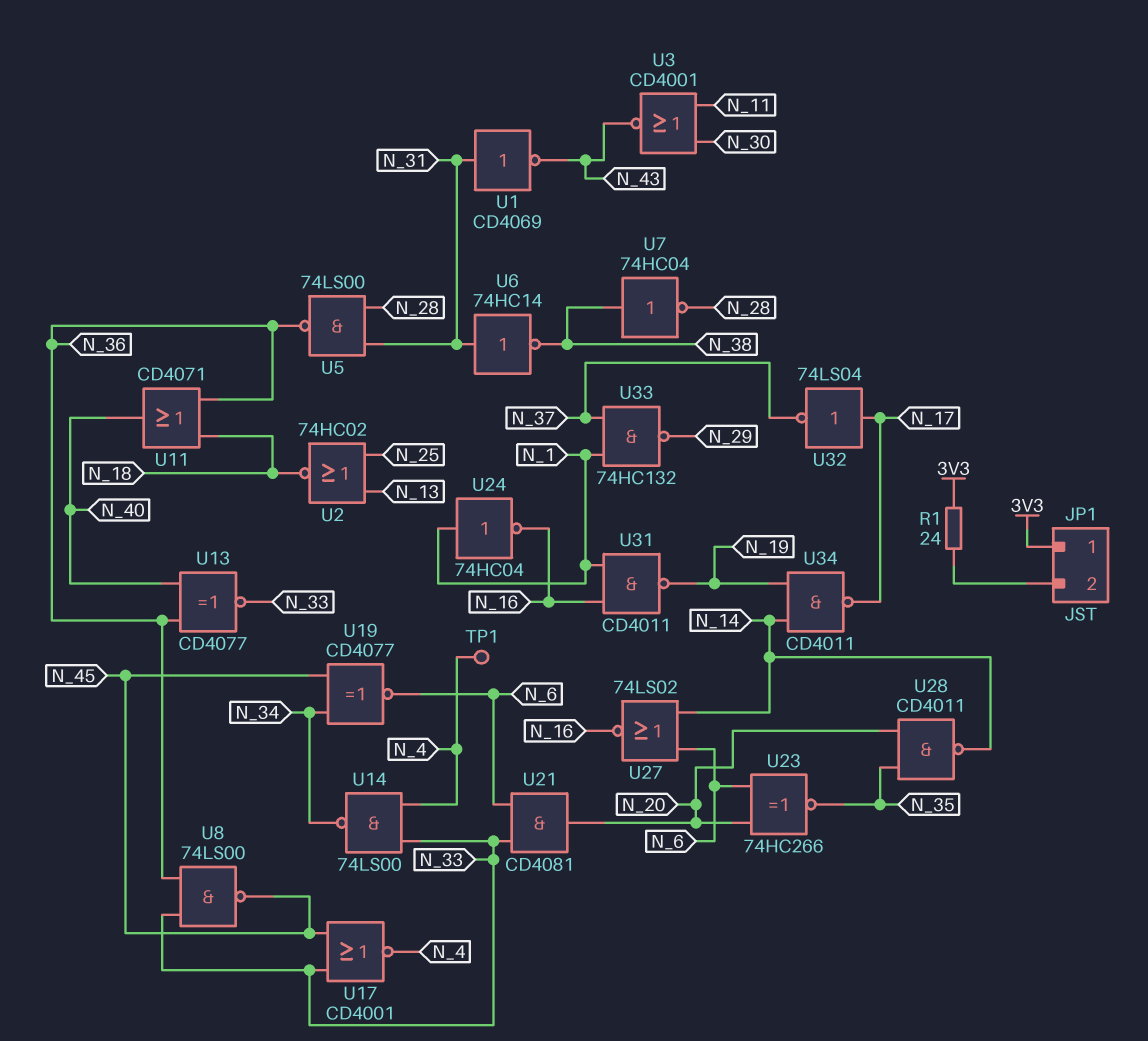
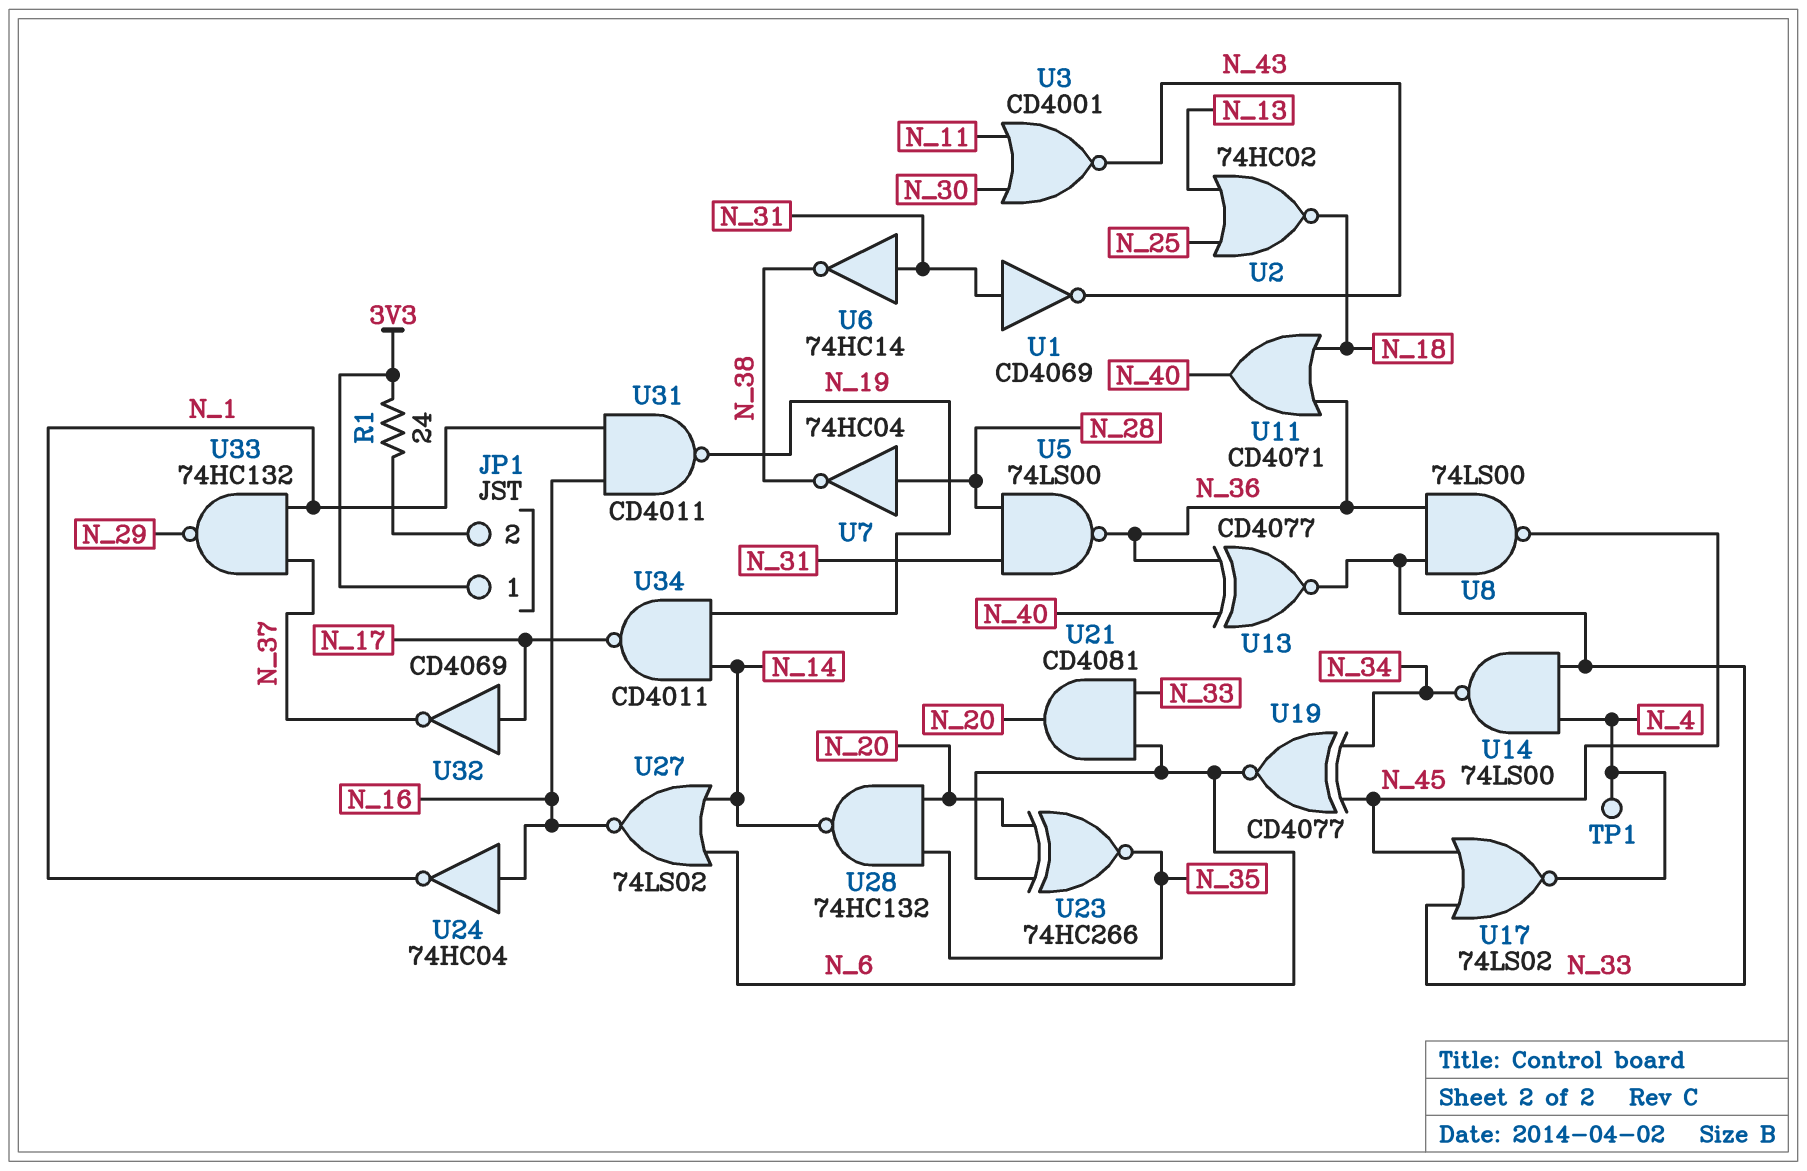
U7: NOT 74HC04 (in N_38, out N_28) -> NOT 74HC04 (in N_28, out N_38)
U17: NOR CD4001 (in N_33, in N_45, out N_4) -> NOR 74LS02 (in N_33, in N_45, out N_4)
U24: NOT 74HC04 (in N_1, out N_16) -> NOT 74HC04 (in N_16, out N_1)
U28: NAND CD4011 (in N_20, in N_35, out N_14) -> NAND 74HC132 (in N_20, in N_35, out N_14)
U32: NOT 74LS04 (in N_17, out N_37) -> NOT CD4069 (in N_17, out N_37)

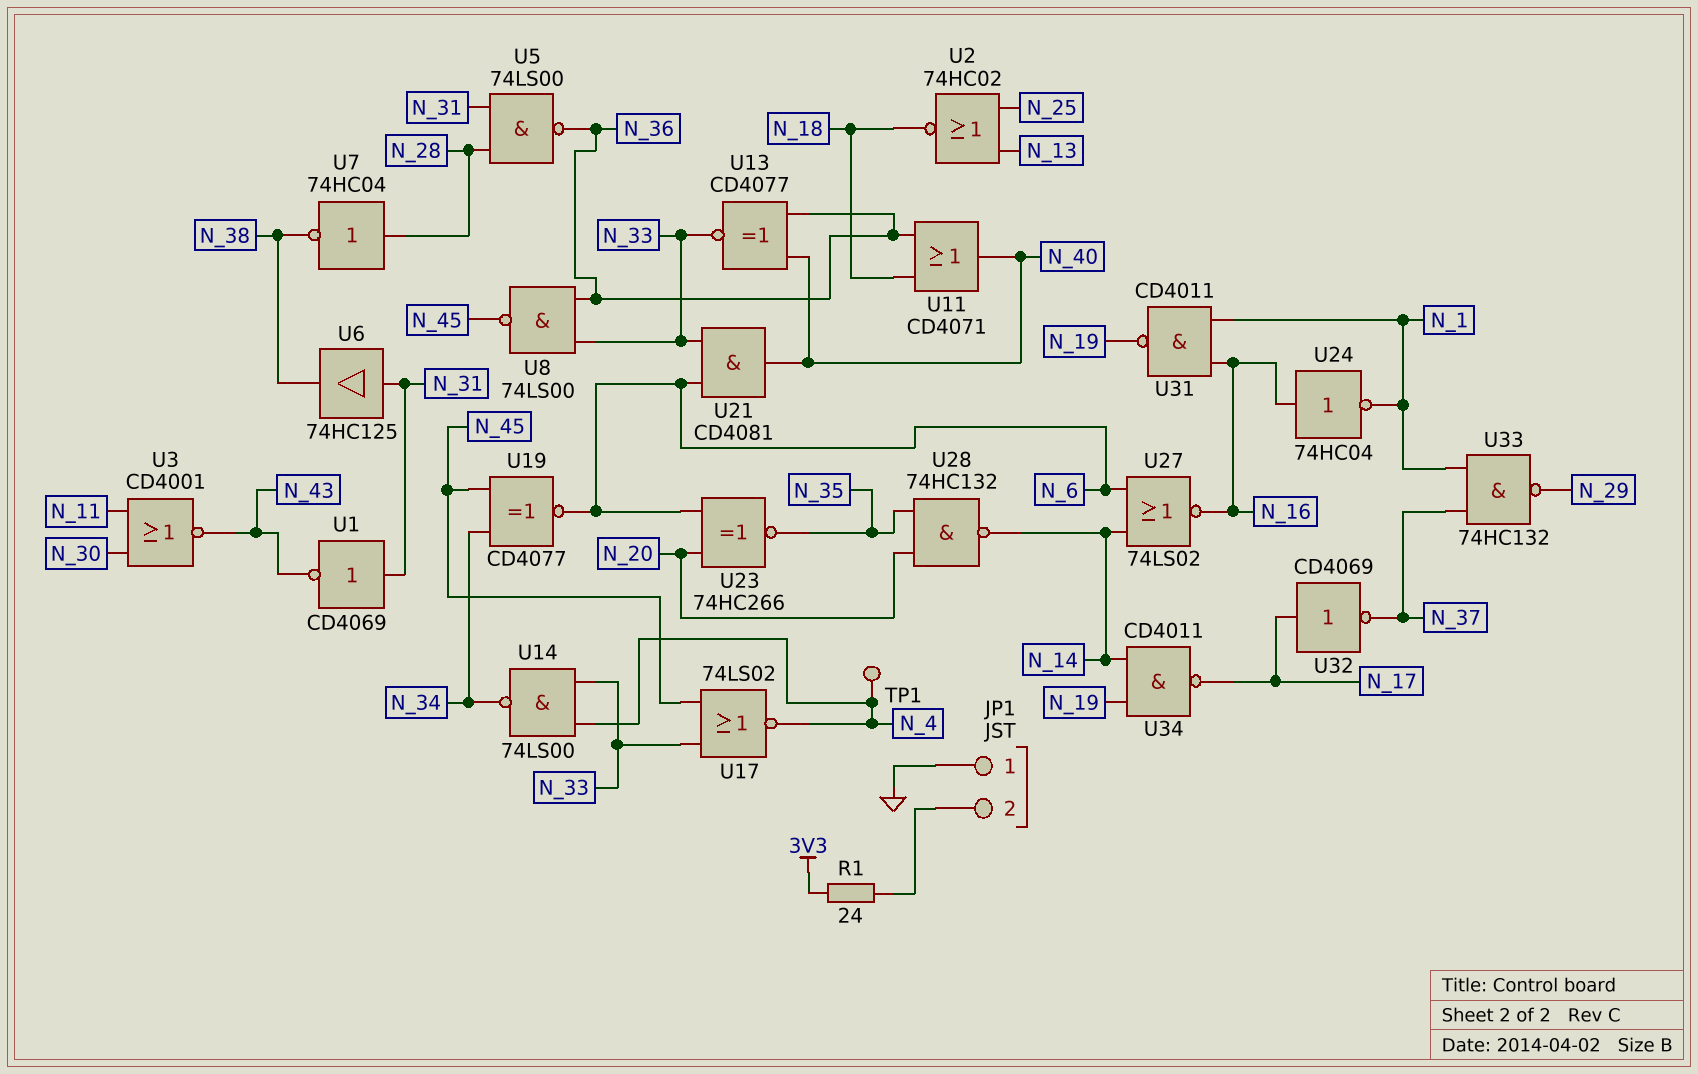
JP1 pin 1: 3V3 -> GND
U6: NOT 74HC14 (in N_31, out N_38) -> buffer 74HC125 (in N_31, out N_38)
U21: AND CD4081 (in N_6, in N_33, out N_20) -> AND CD4081 (in N_6, in N_33, out N_40)

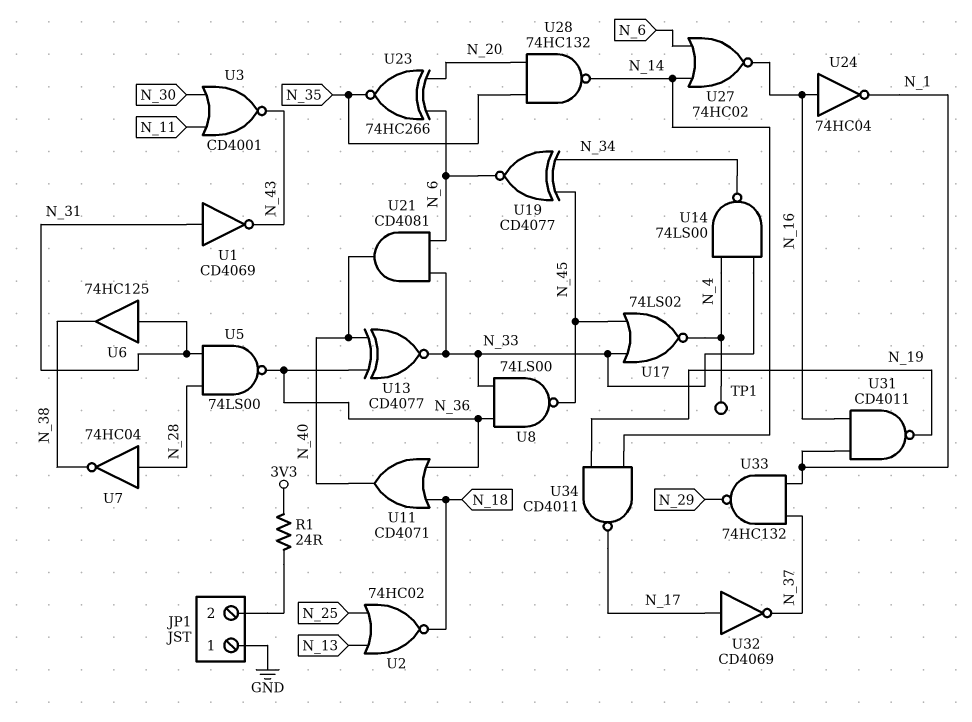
U27: NOR 74LS02 (in N_6, in N_14, out N_16) -> NOR 74HC02 (in N_6, in N_14, out N_16)

